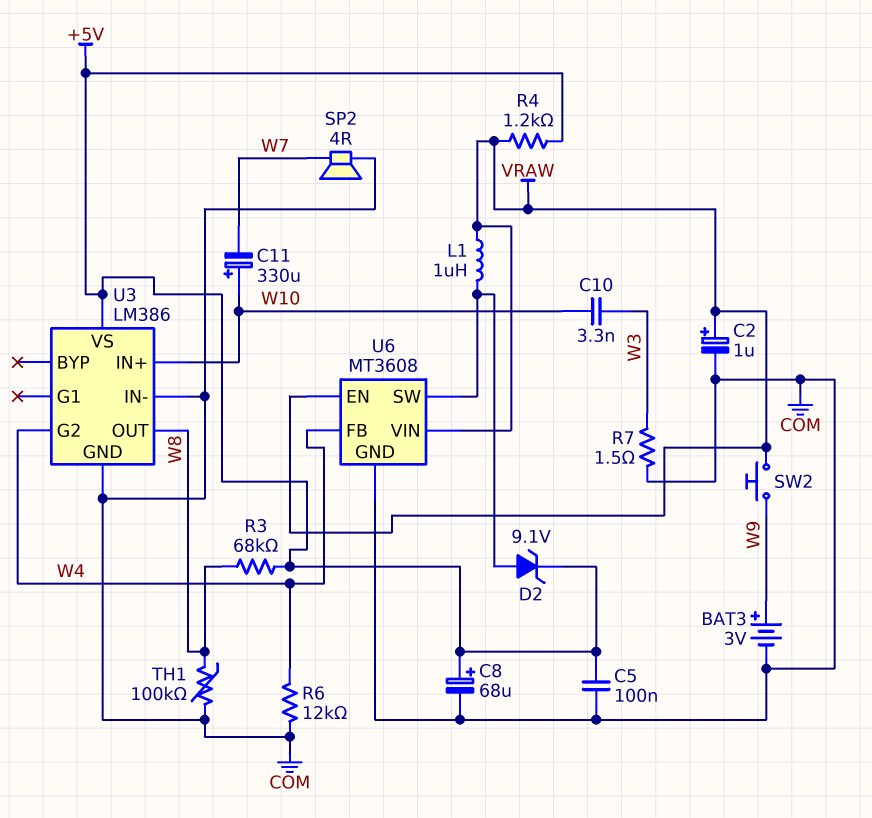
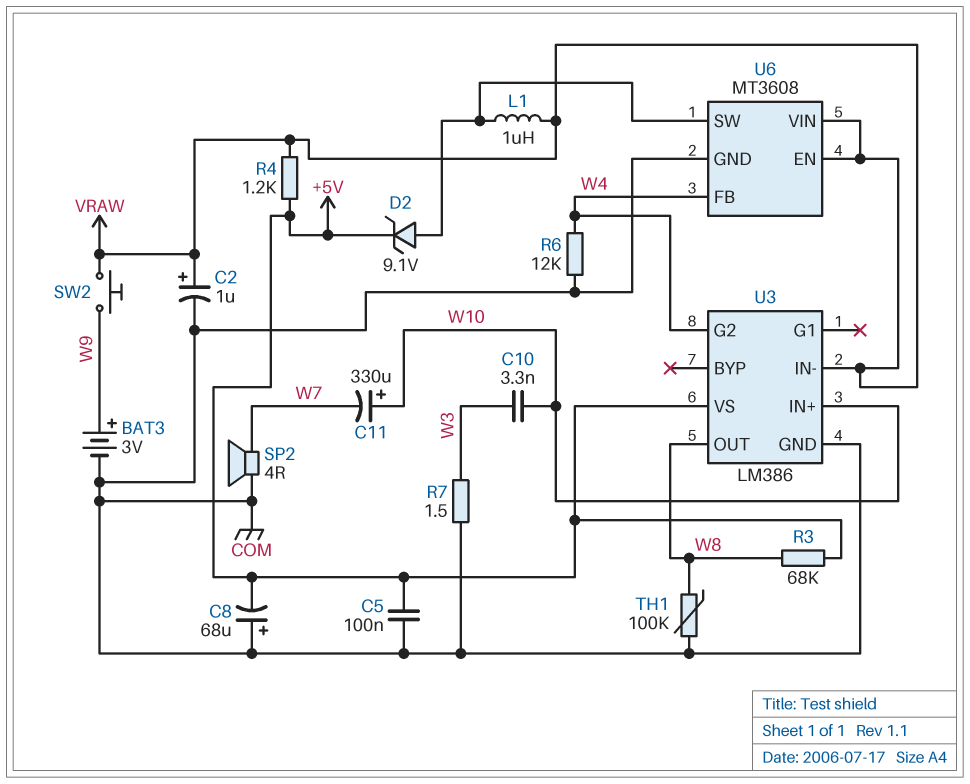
C8: 68uF (plus +5V, minus COM) -> 68uF (plus COM, minus +5V)
U3 pin IN-: COM -> VRAW

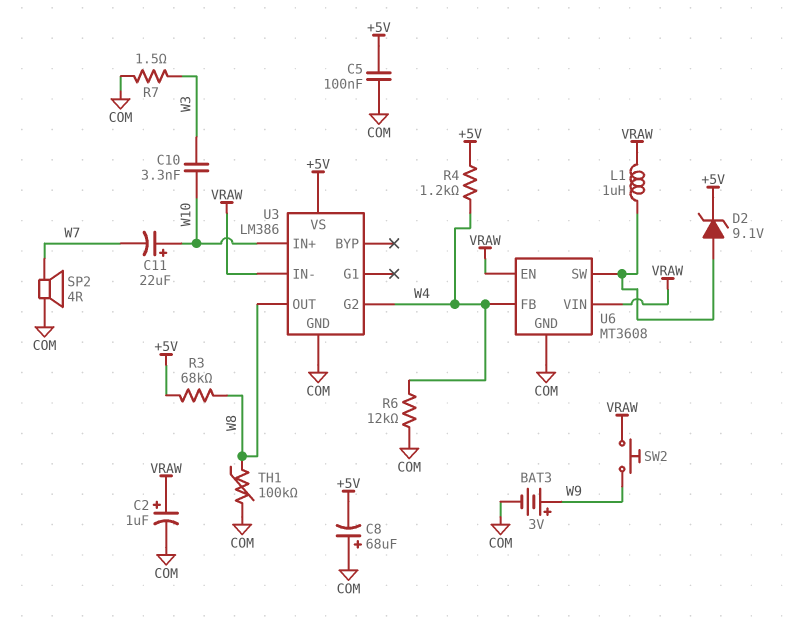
C11: 330uF (plus W10, minus W7) -> 22uF (plus W10, minus W7)
R4: 1.2k (+5V, VRAW) -> 1.2k (+5V, W4)

